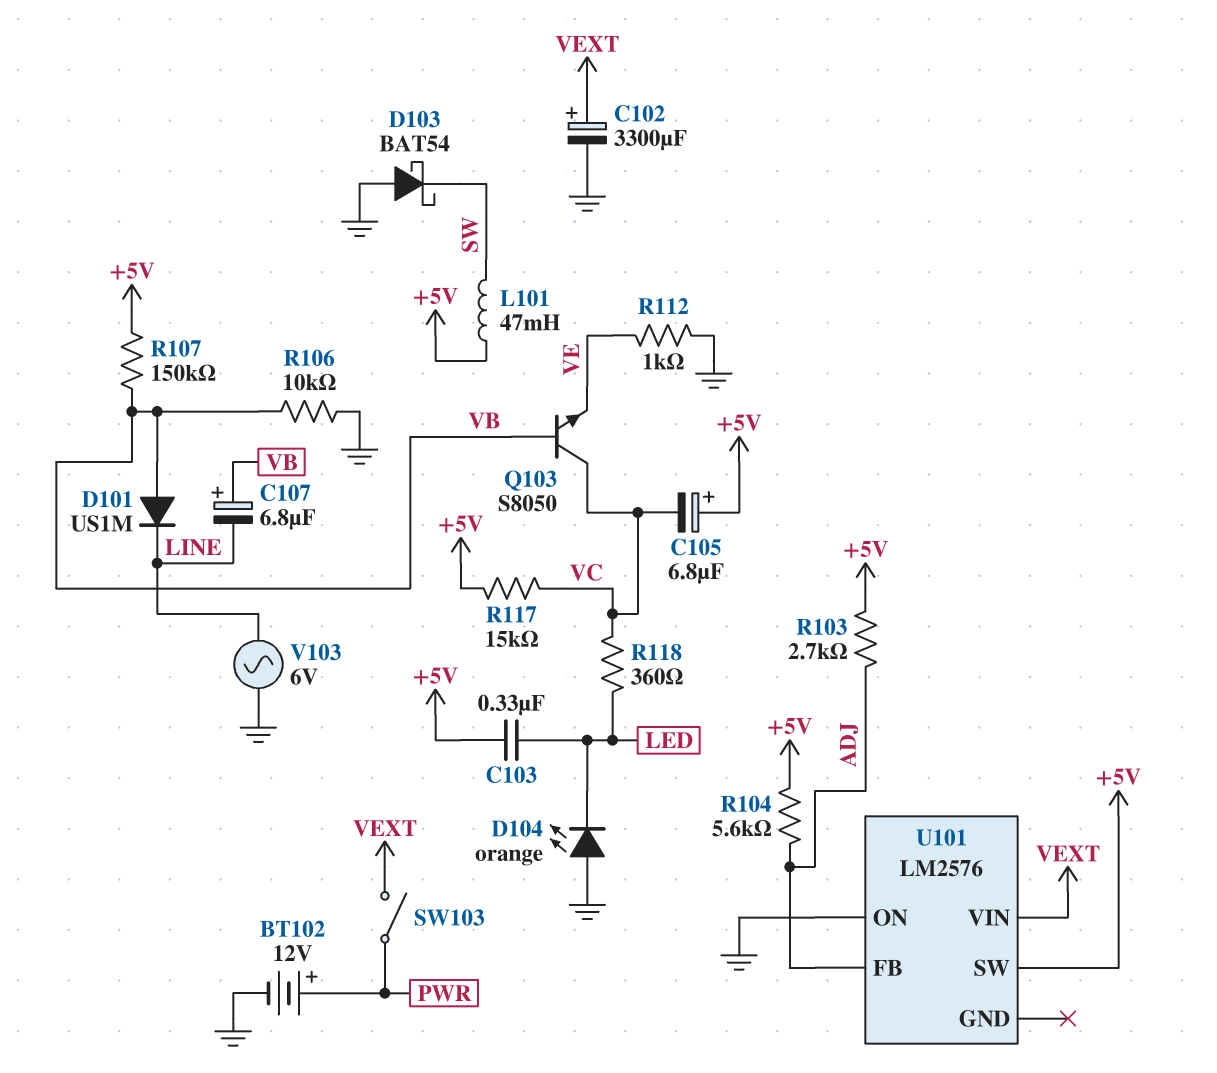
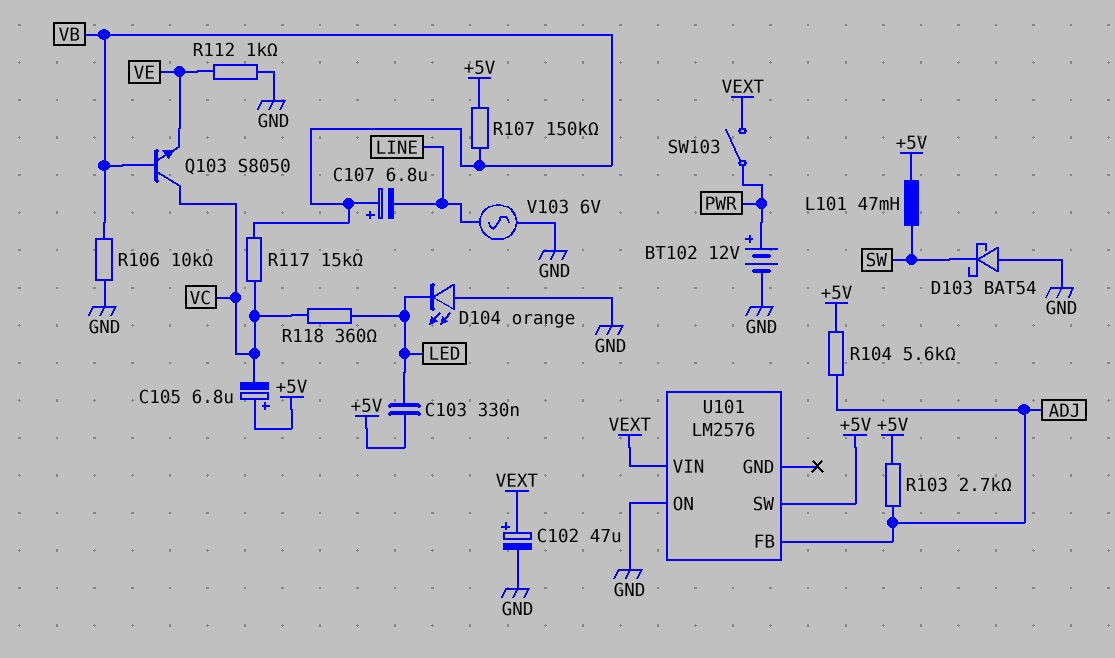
C102: 3300uF (plus VEXT, minus GND) -> 47uF (plus VEXT, minus GND)
D101: diode US1M (A VB, K LINE) -> none
R117: 15k (+5V, VC) -> 15k (VB, VC)

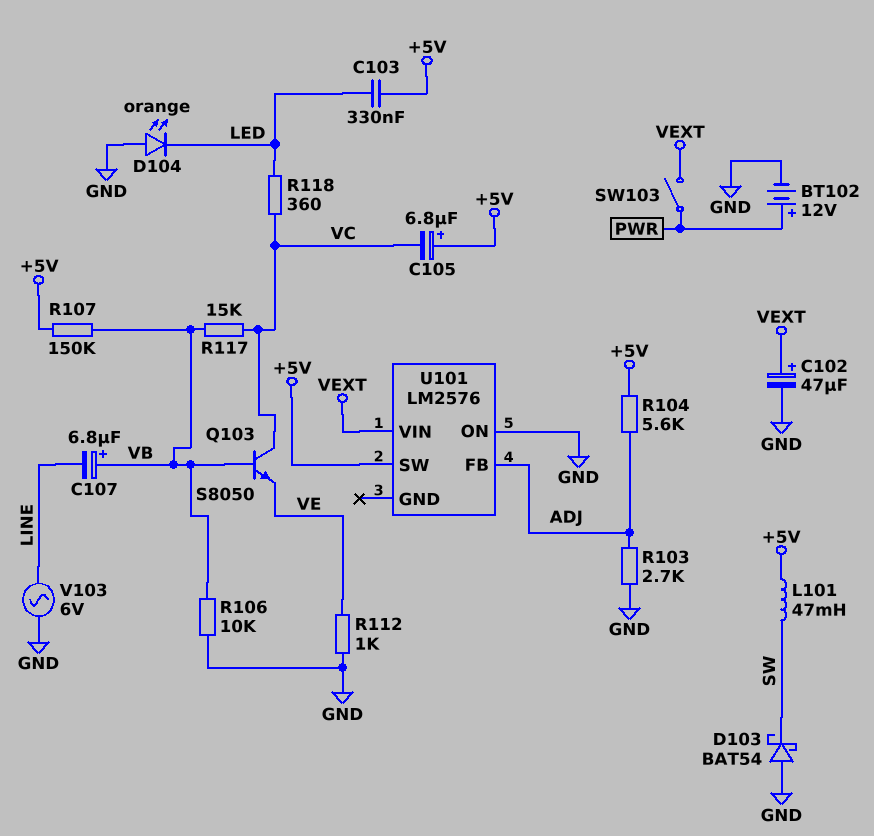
R103: 2.7k (+5V, ADJ) -> 2.7k (ADJ, GND)

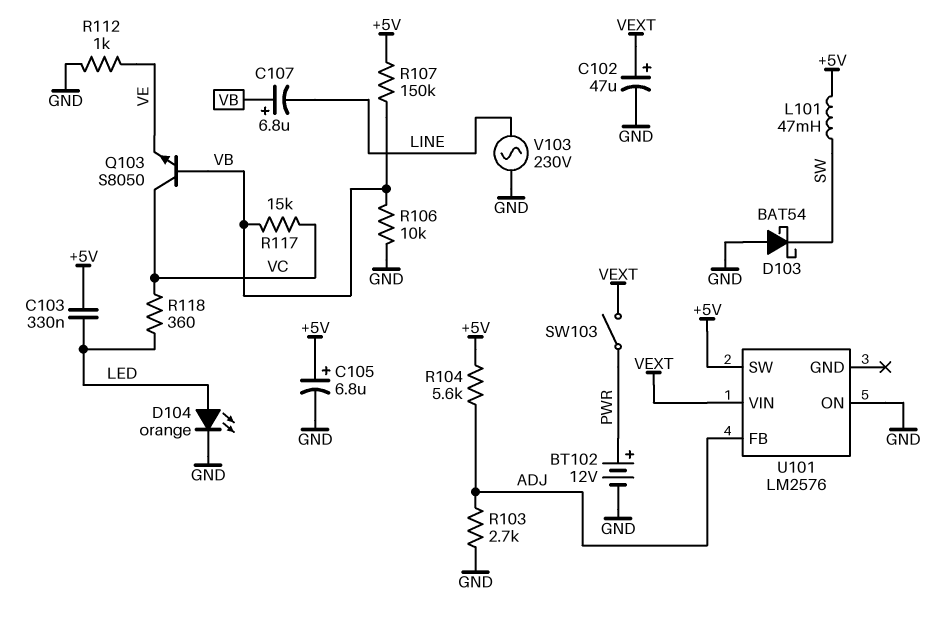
C105: 6.8uF (plus +5V, minus VC) -> 6.8uF (plus +5V, minus GND)
D104: LED orange (A GND, K LED) -> LED orange (A LED, K GND)
V103: AC 6V (GND, LINE) -> AC 230V (GND, LINE)

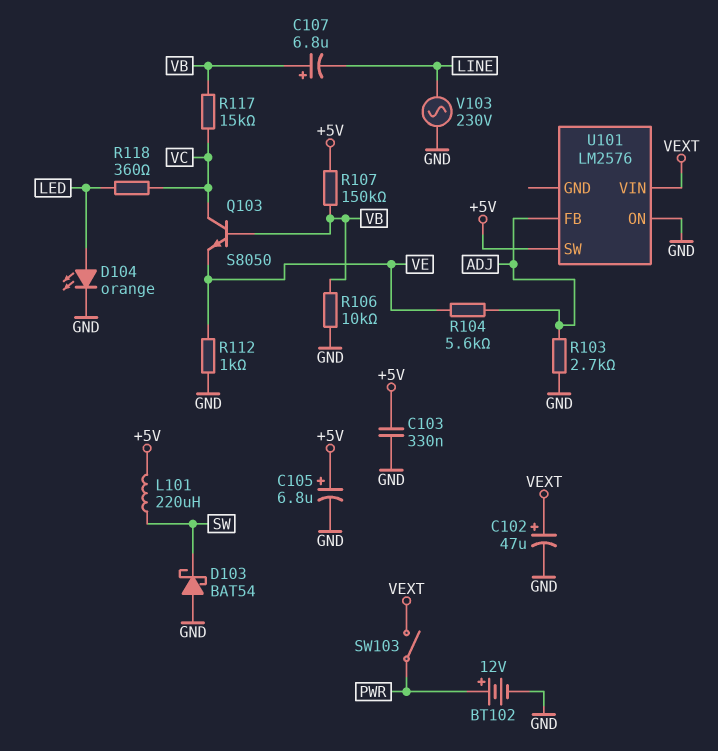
C103: 330nF (+5V, LED) -> 330nF (+5V, GND)
L101: 47mH (+5V, SW) -> 220uH (+5V, SW)
R104: 5.6k (+5V, ADJ) -> 5.6k (ADJ, VE)

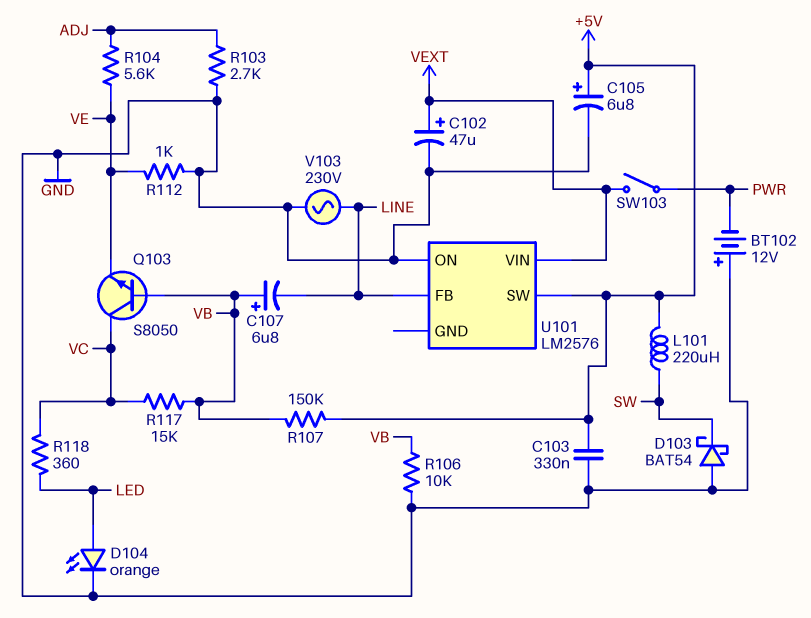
BT102: 12V (plus PWR, minus GND) -> 12V (plus GND, minus PWR)
U101 pin FB: ADJ -> LINE

